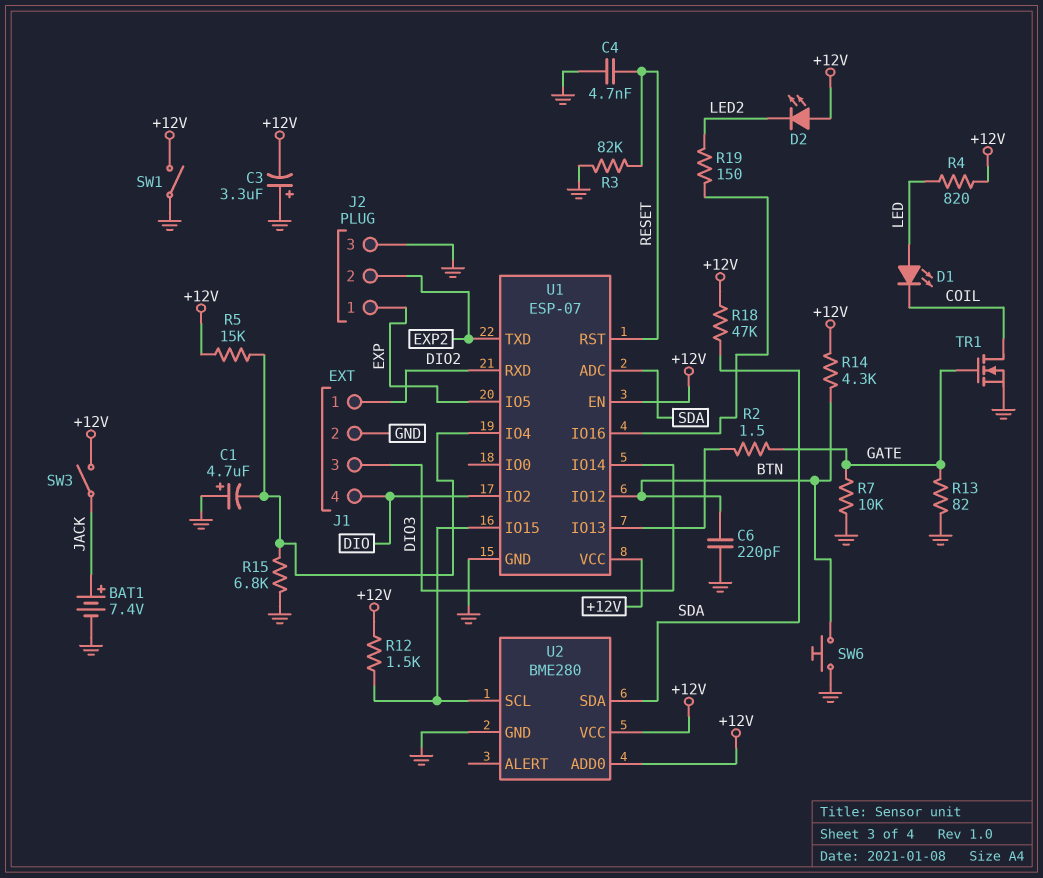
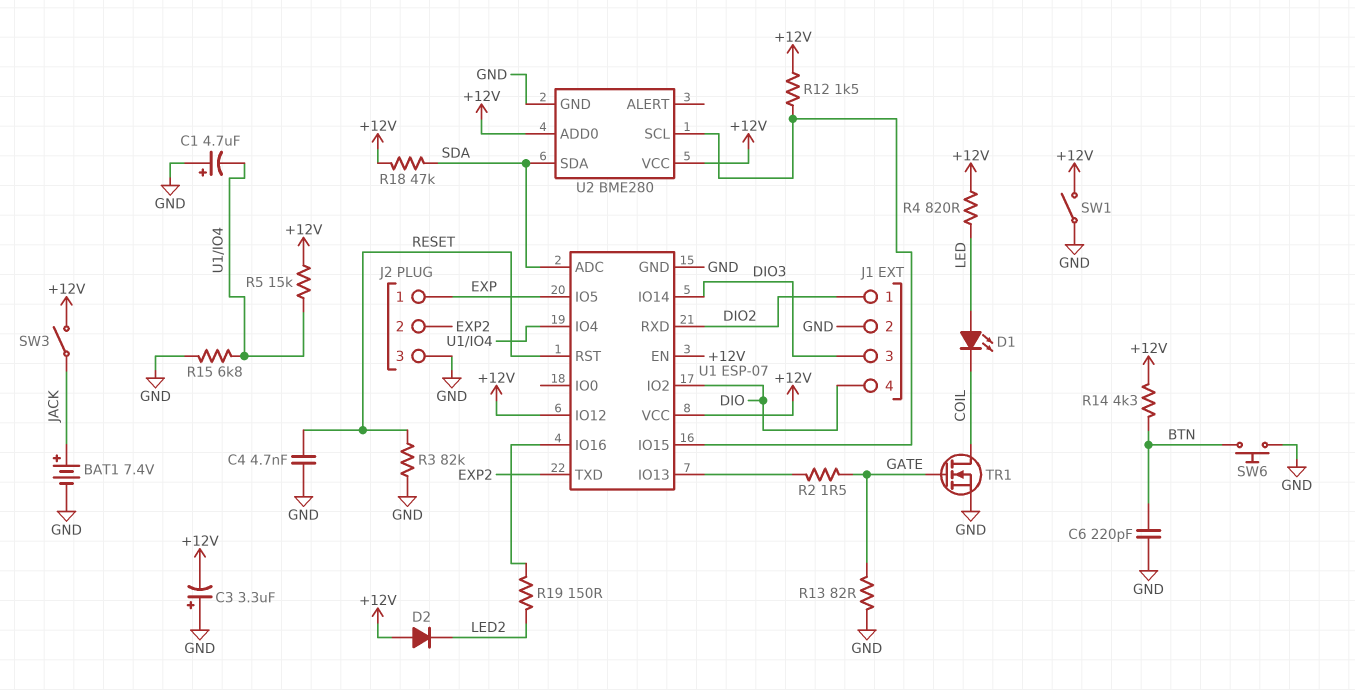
D2: LED (A +12V, K LED2) -> diode (A +12V, K LED2)
R7: 10k (GATE, GND) -> none
U1 pin IO12: BTN -> +12V

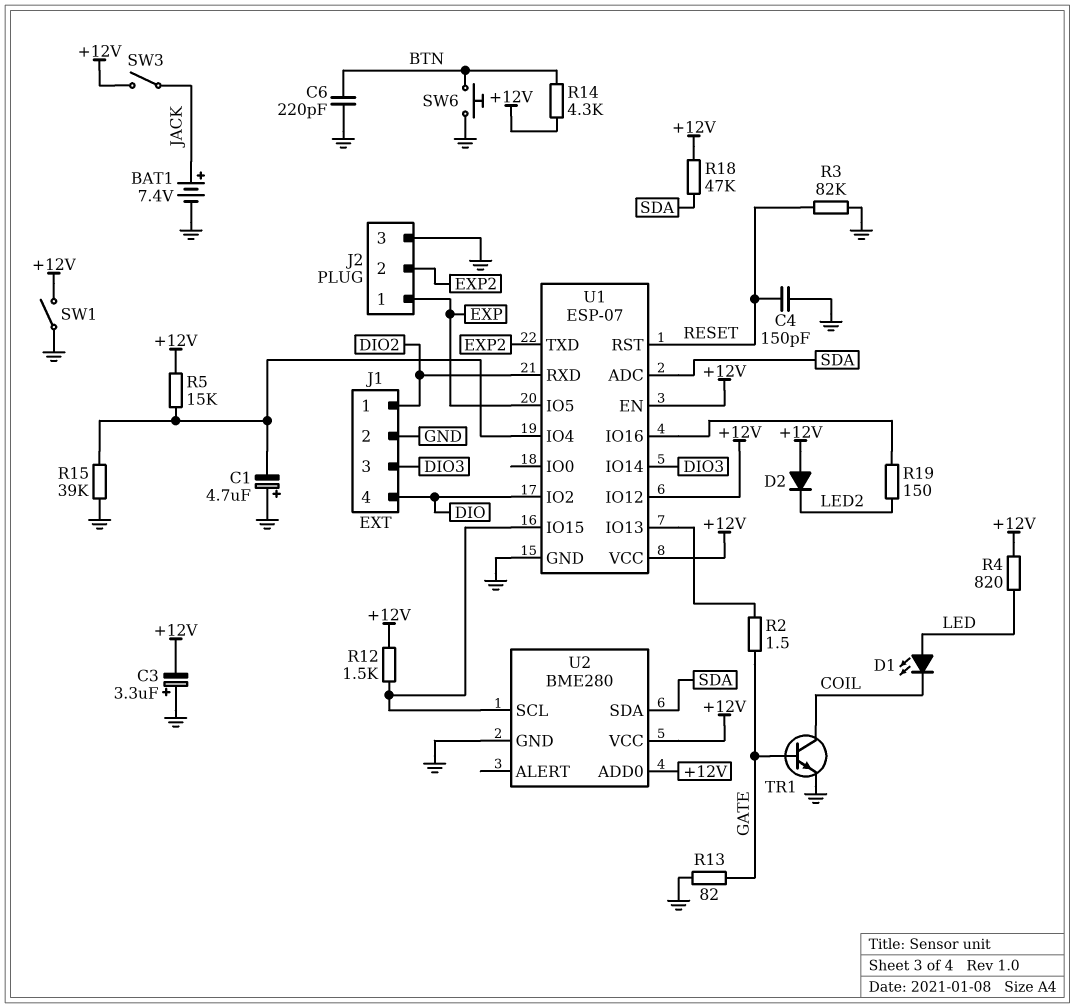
C4: 4.7nF (GND, RESET) -> 150pF (GND, RESET)
R15: 6.8k (GND, U1/IO4) -> 39k (GND, U1/IO4)
TR1: NMOS (G GATE, D COIL, S GND) -> NPN (B GATE, C COIL, E GND)

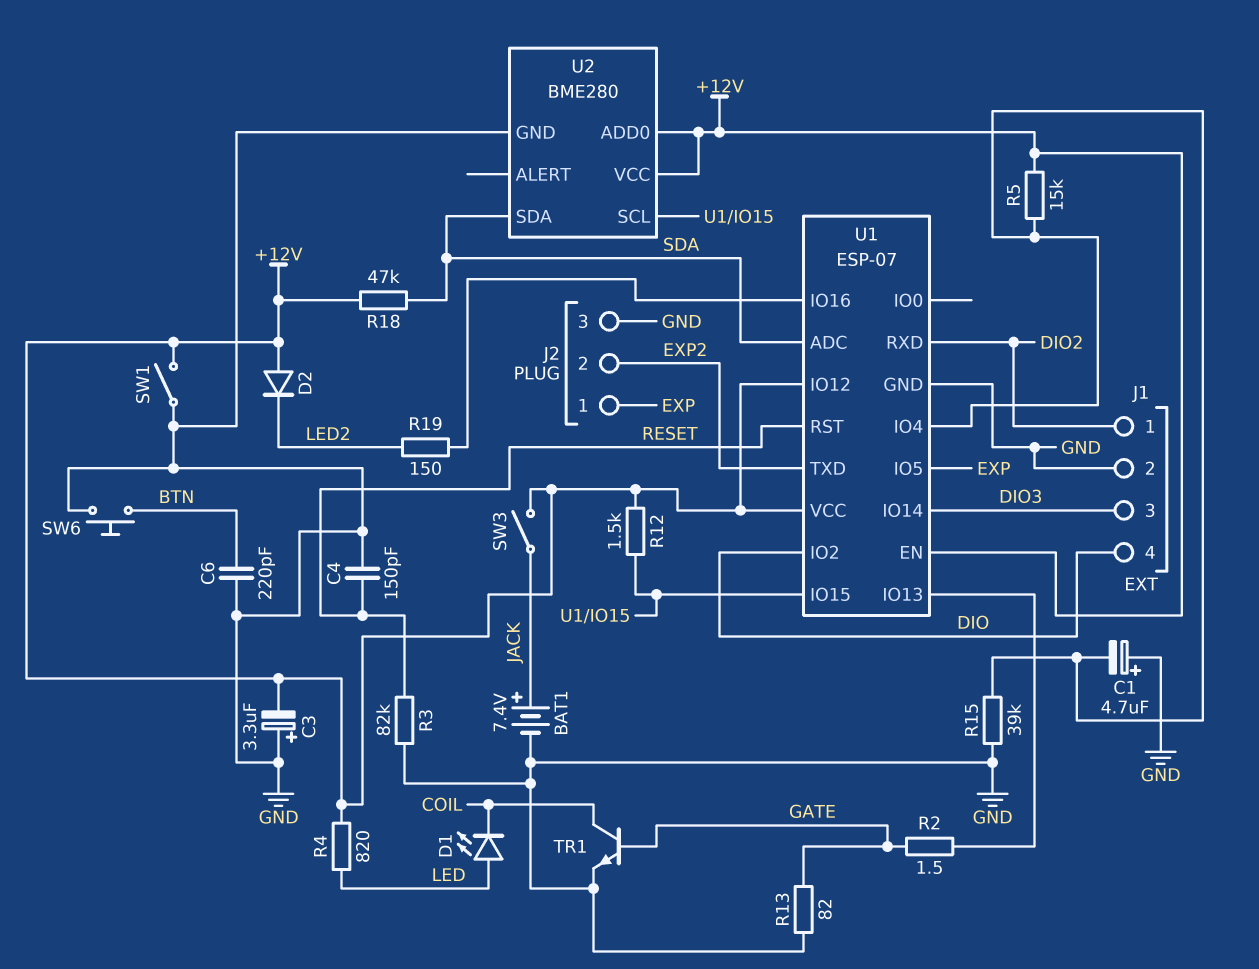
R14: 4.3k (+12V, BTN) -> none

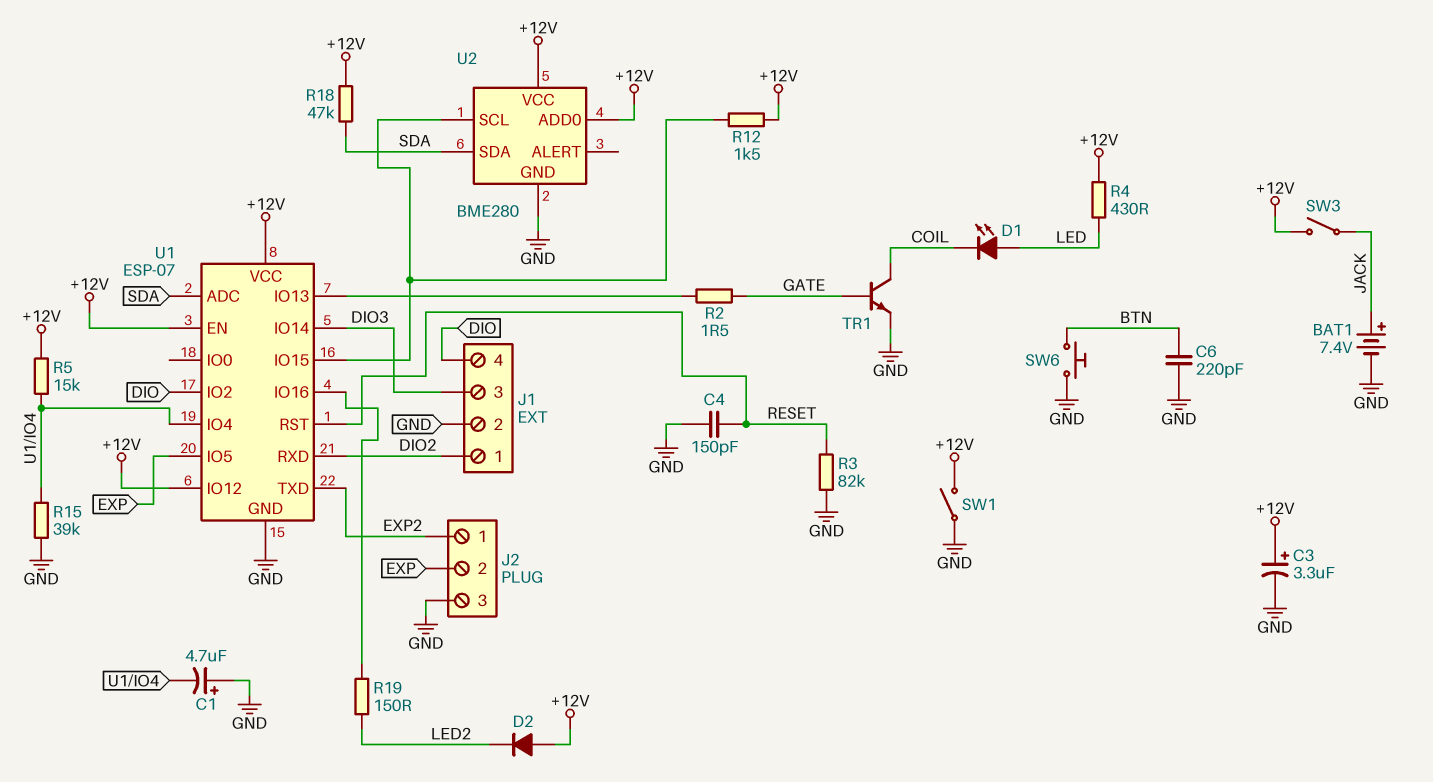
C3: 3.3uF (plus GND, minus +12V) -> 3.3uF (plus +12V, minus GND)
J2 pin 1: EXP -> EXP2
J2 pin 2: EXP2 -> EXP
R4: 820 (+12V, LED) -> 430 (+12V, LED)
R13: 82 (GATE, GND) -> none

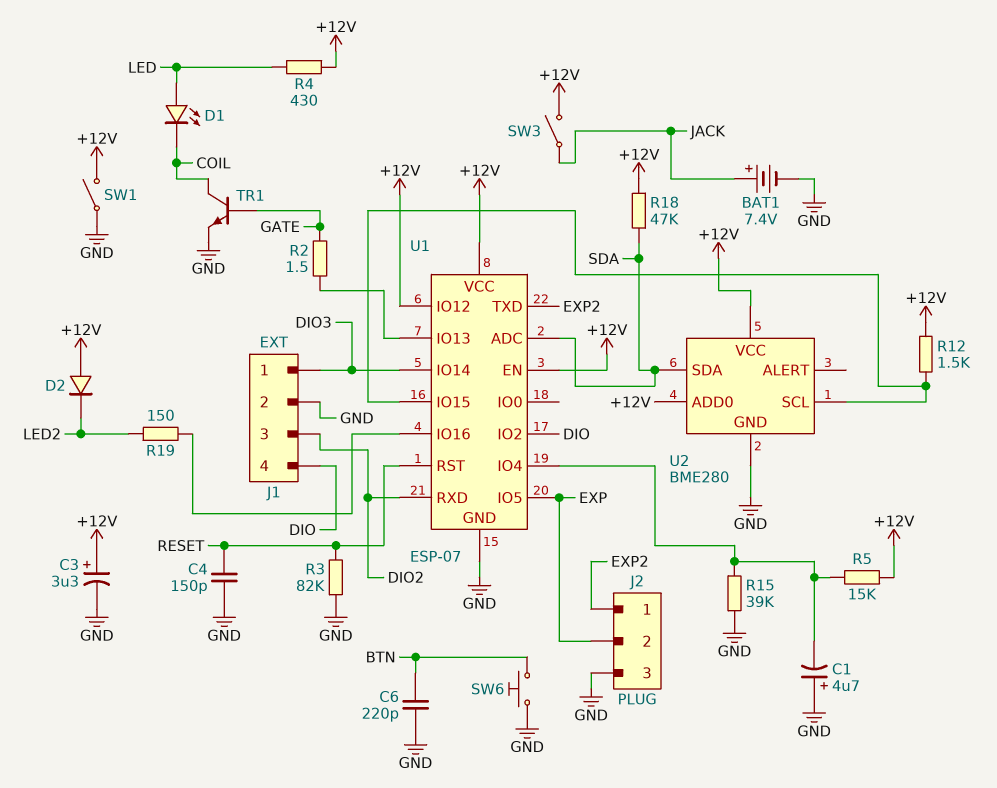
J1 pin 1: DIO2 -> DIO3
J1 pin 3: DIO3 -> DIO2

